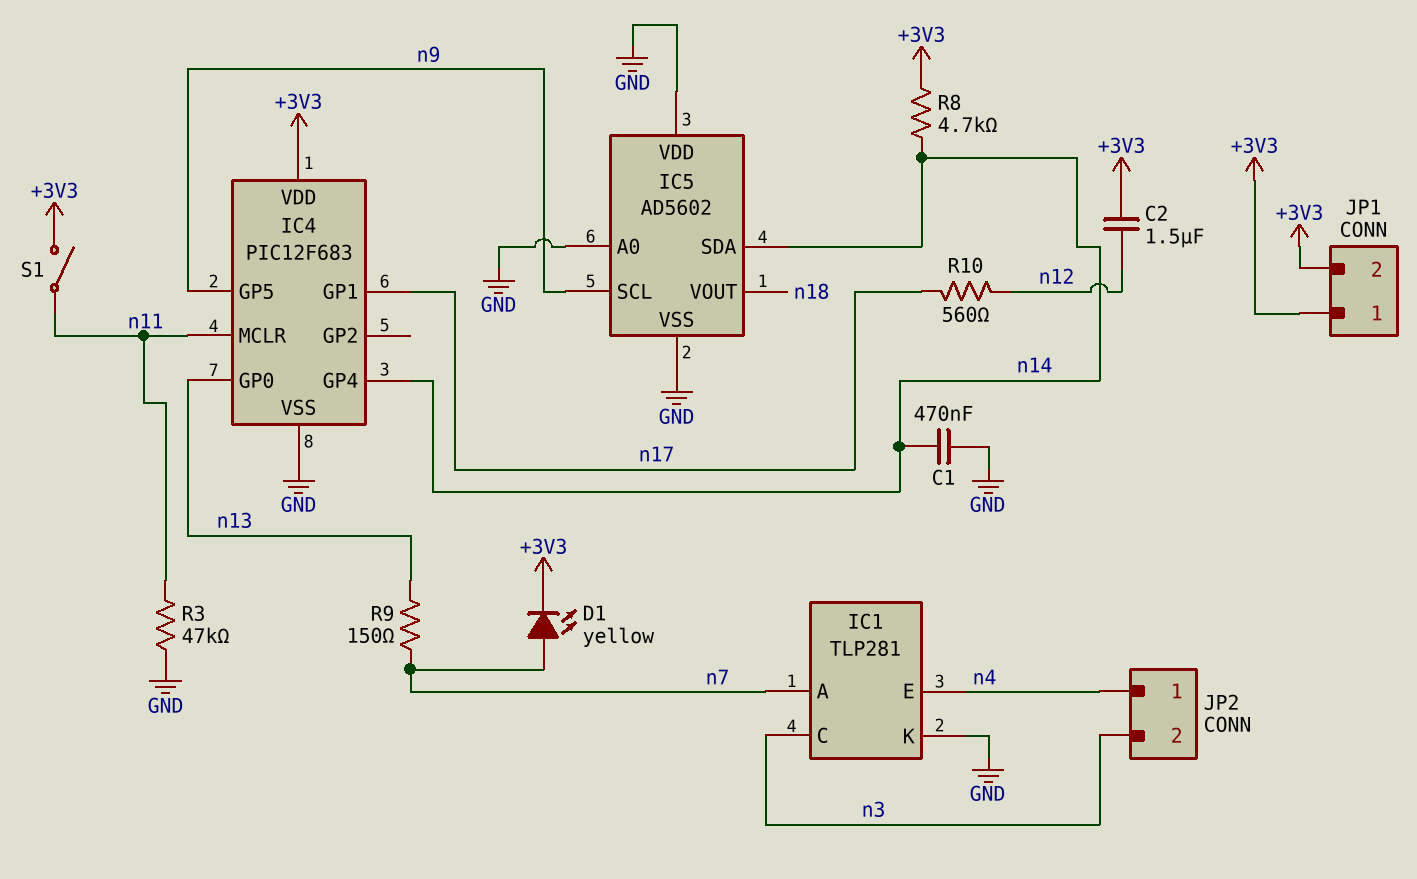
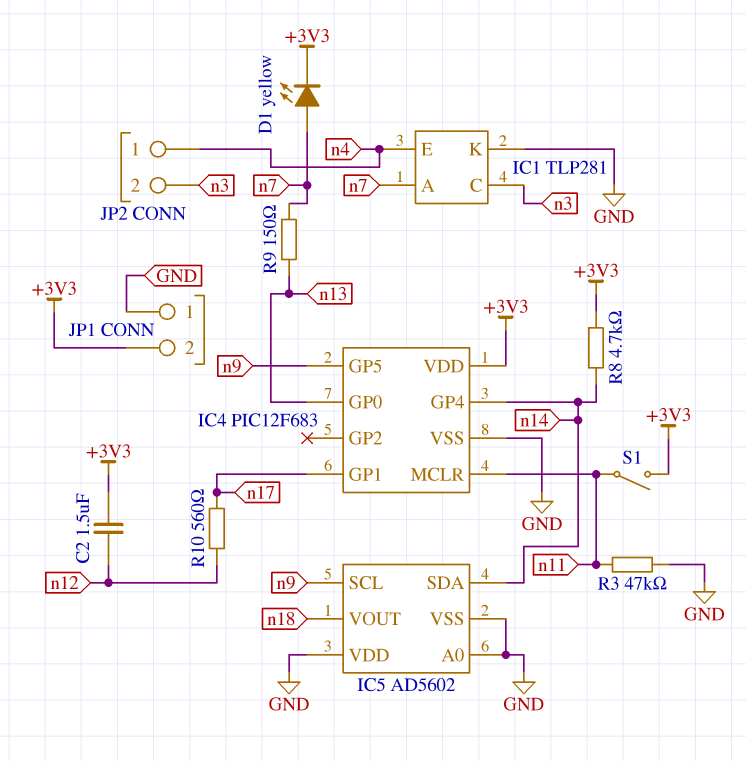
C1: 470nF (GND, n14) -> none
JP1 pin 1: +3V3 -> GND

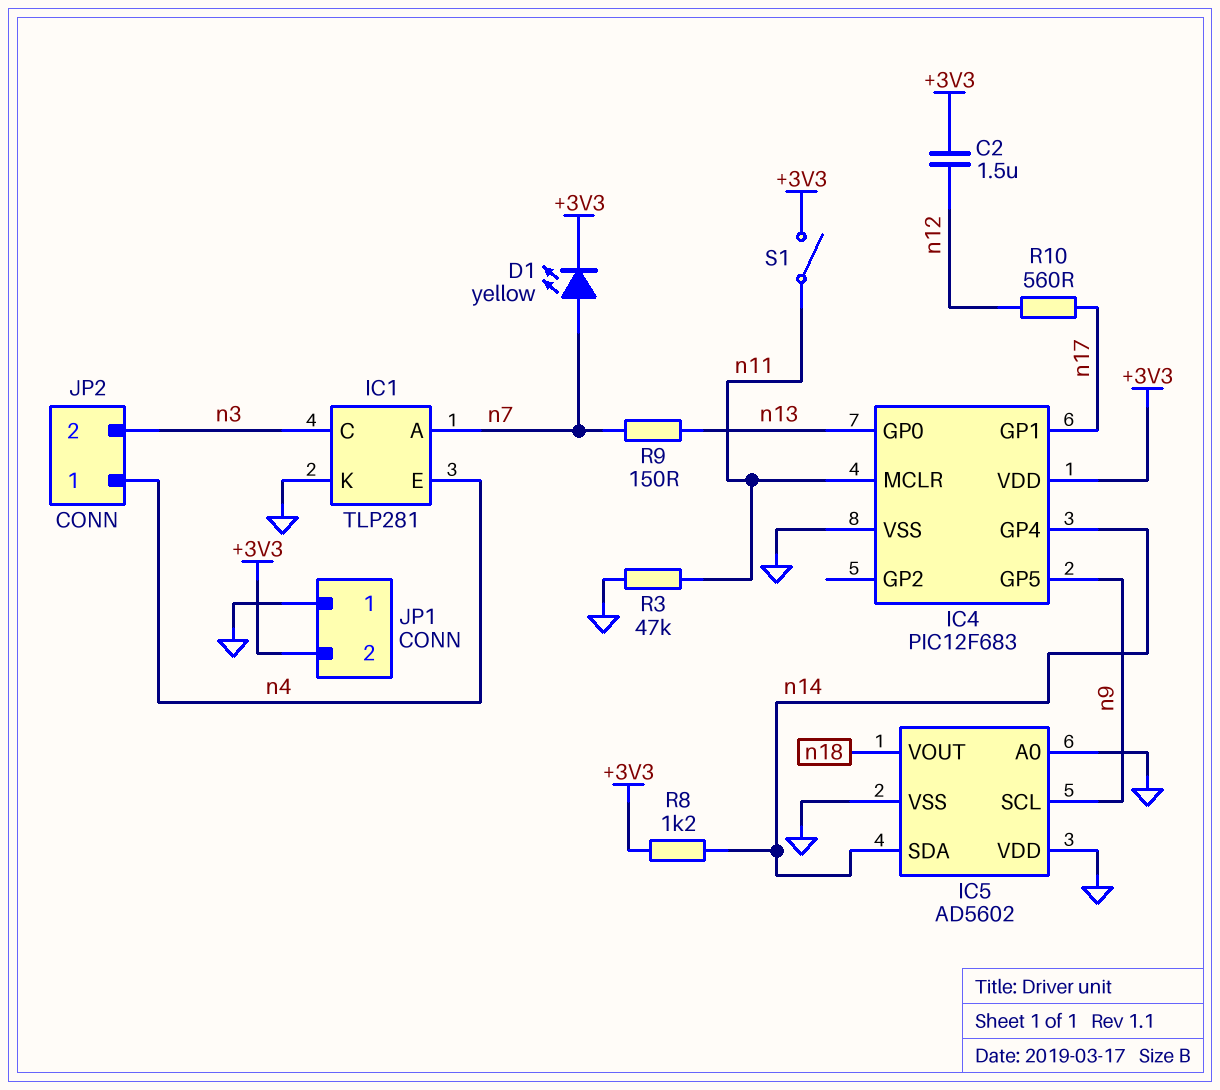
R8: 4.7k (+3V3, n14) -> 1.2k (+3V3, n14)

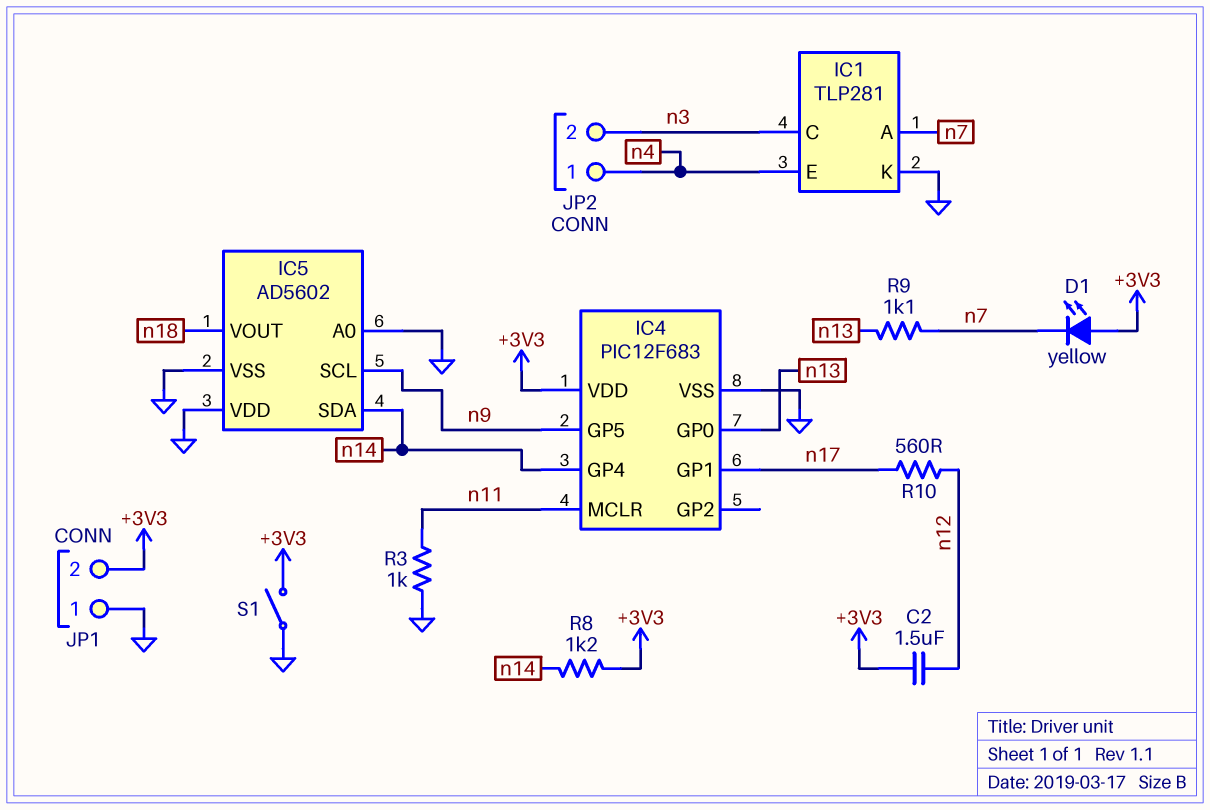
D1: LED yellow (A n7, K +3V3) -> LED yellow (A +3V3, K n7)
R3: 47k (GND, n11) -> 1k (GND, n11)
R9: 150 (n7, n13) -> 1.1k (n7, n13)
S1: switch (+3V3, n11) -> switch (+3V3, GND)

